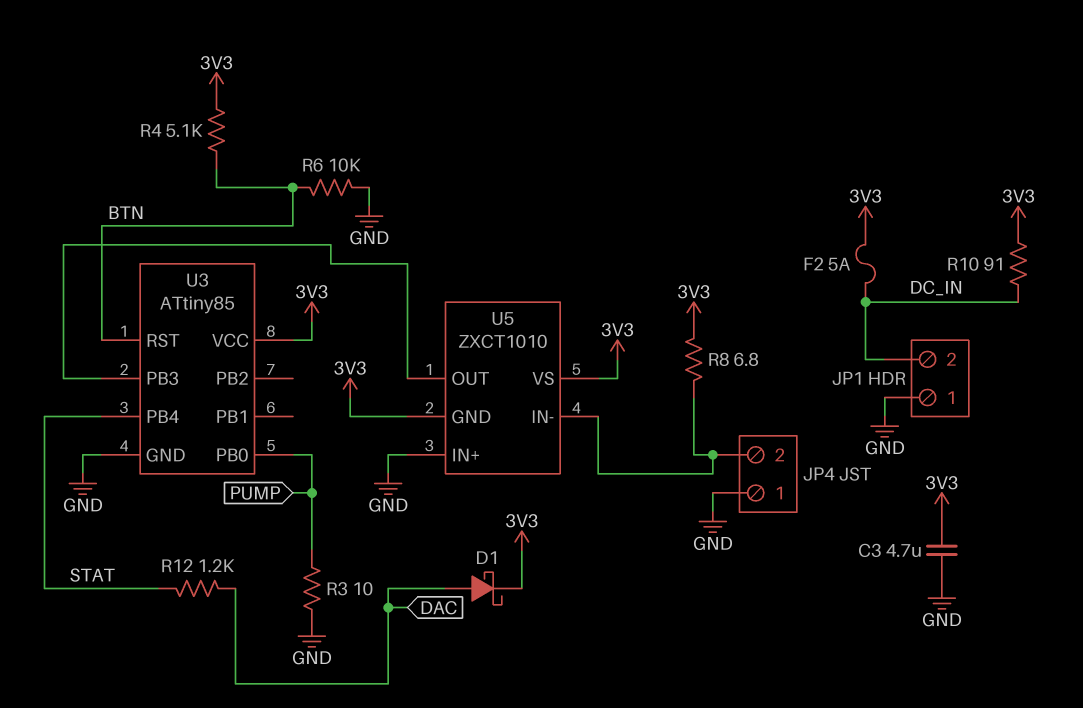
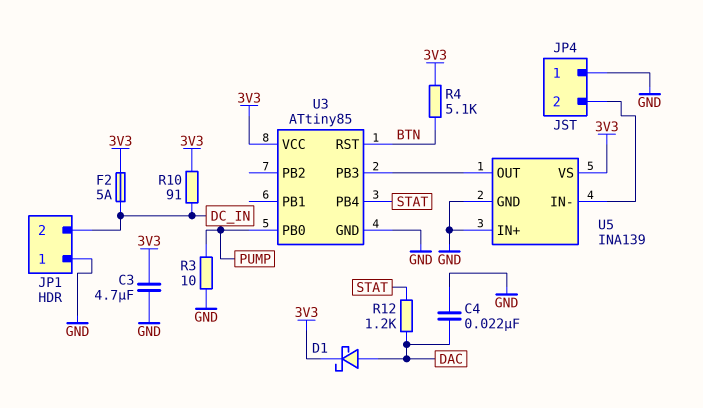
C4: none -> 22nF (DAC, GND)
R6: 10k (BTN, GND) -> none
R8: 6.8 (3V3, JP4/2) -> none
U5: ZXCT1010 -> INA139
U5 pin GND: 3V3 -> GND

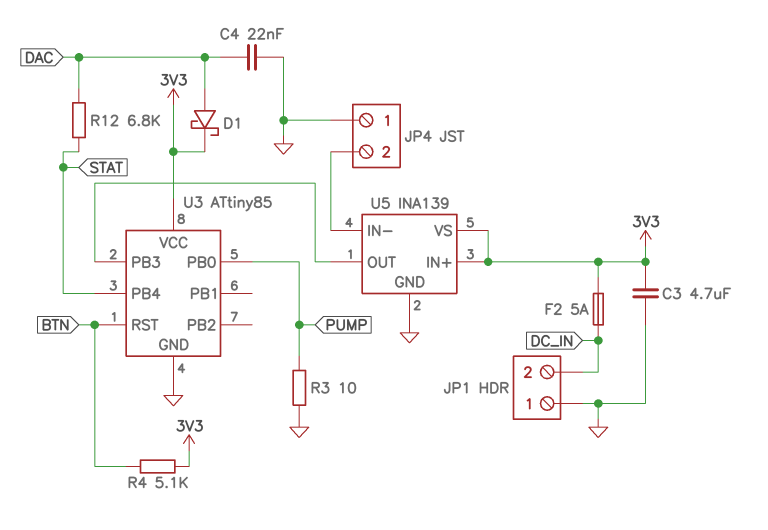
R10: 91 (3V3, DC_IN) -> none
R12: 1.2k (DAC, STAT) -> 6.8k (DAC, STAT)
U5 pin IN+: GND -> 3V3

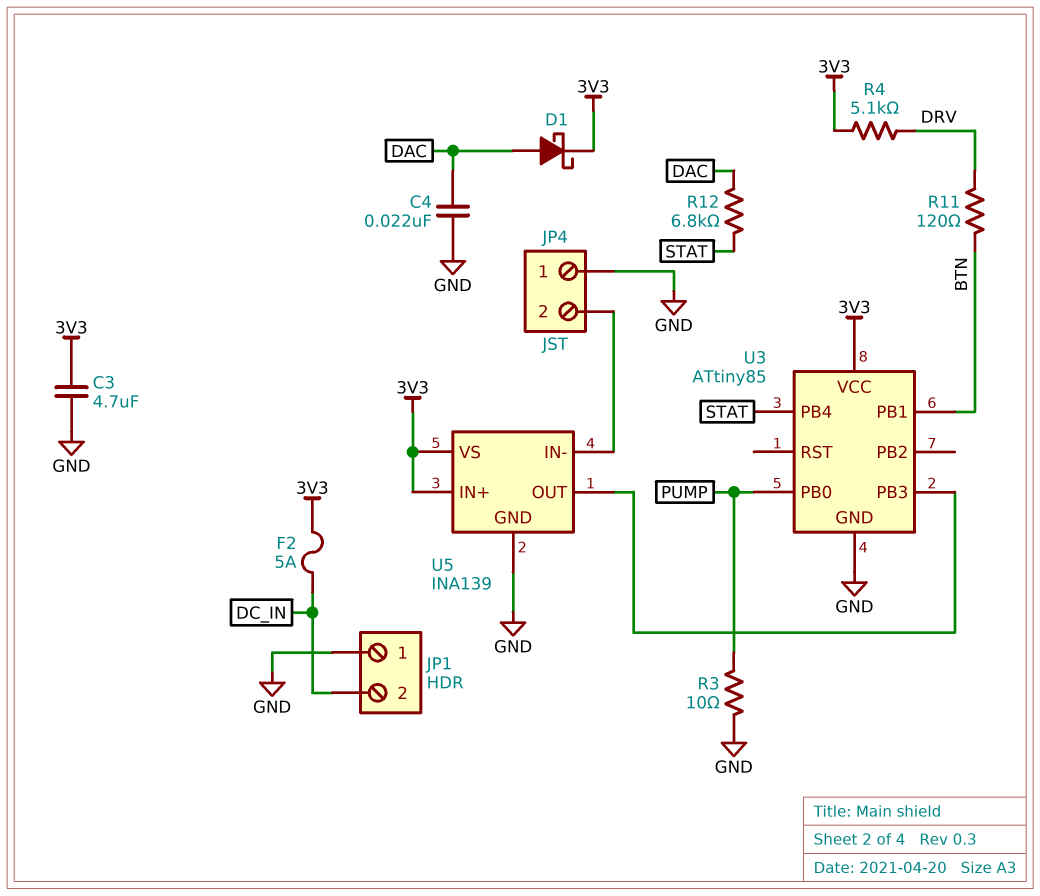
R4: 5.1k (3V3, BTN) -> 5.1k (3V3, DRV)
R11: none -> 120 (BTN, DRV)
U3 pin PB1: none -> BTN
U3 pin RST: BTN -> none

